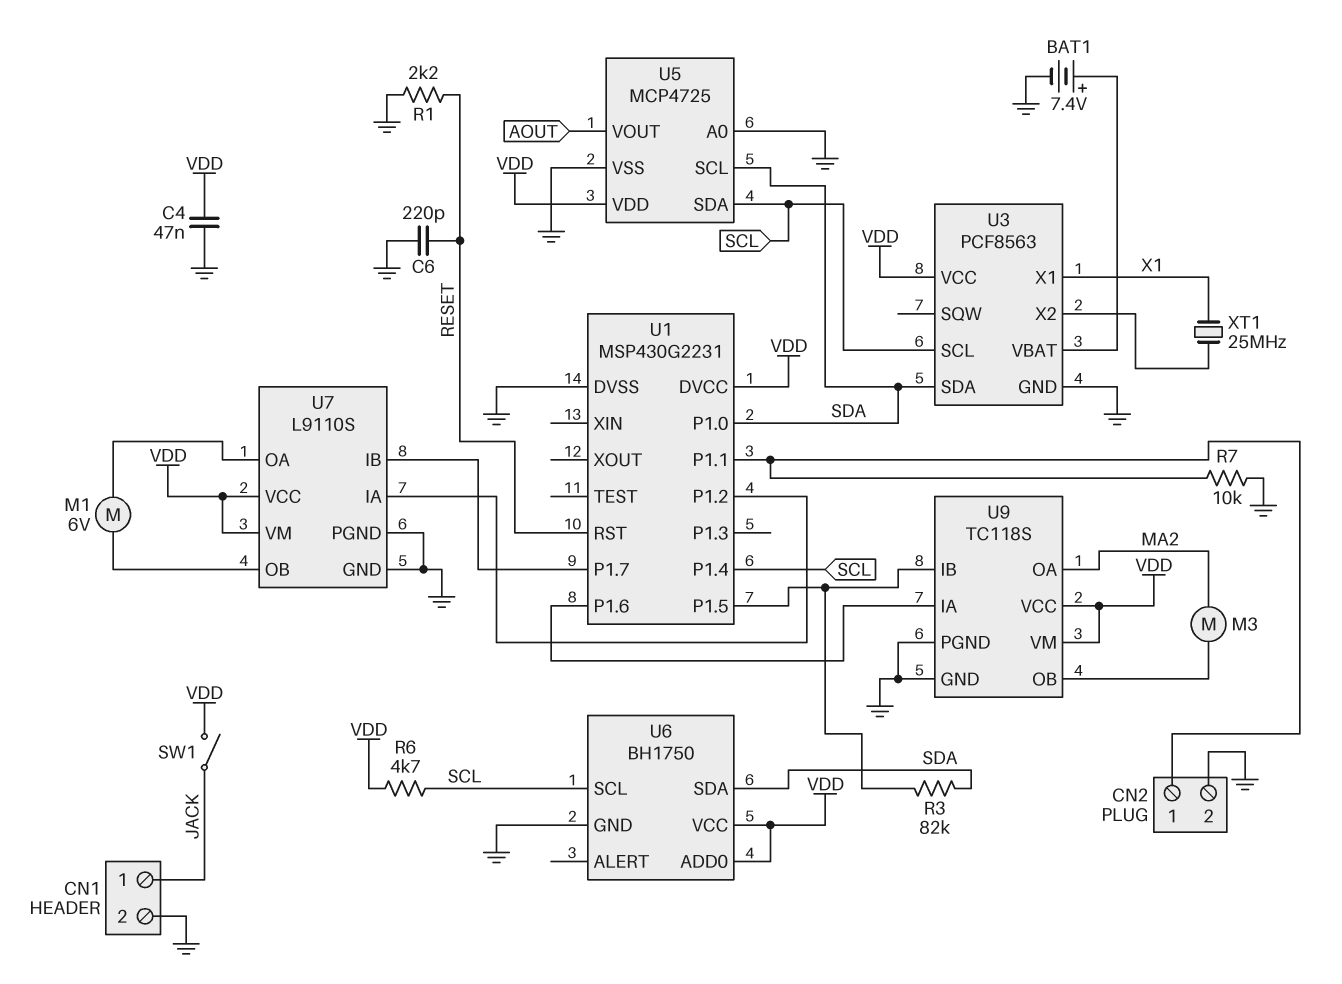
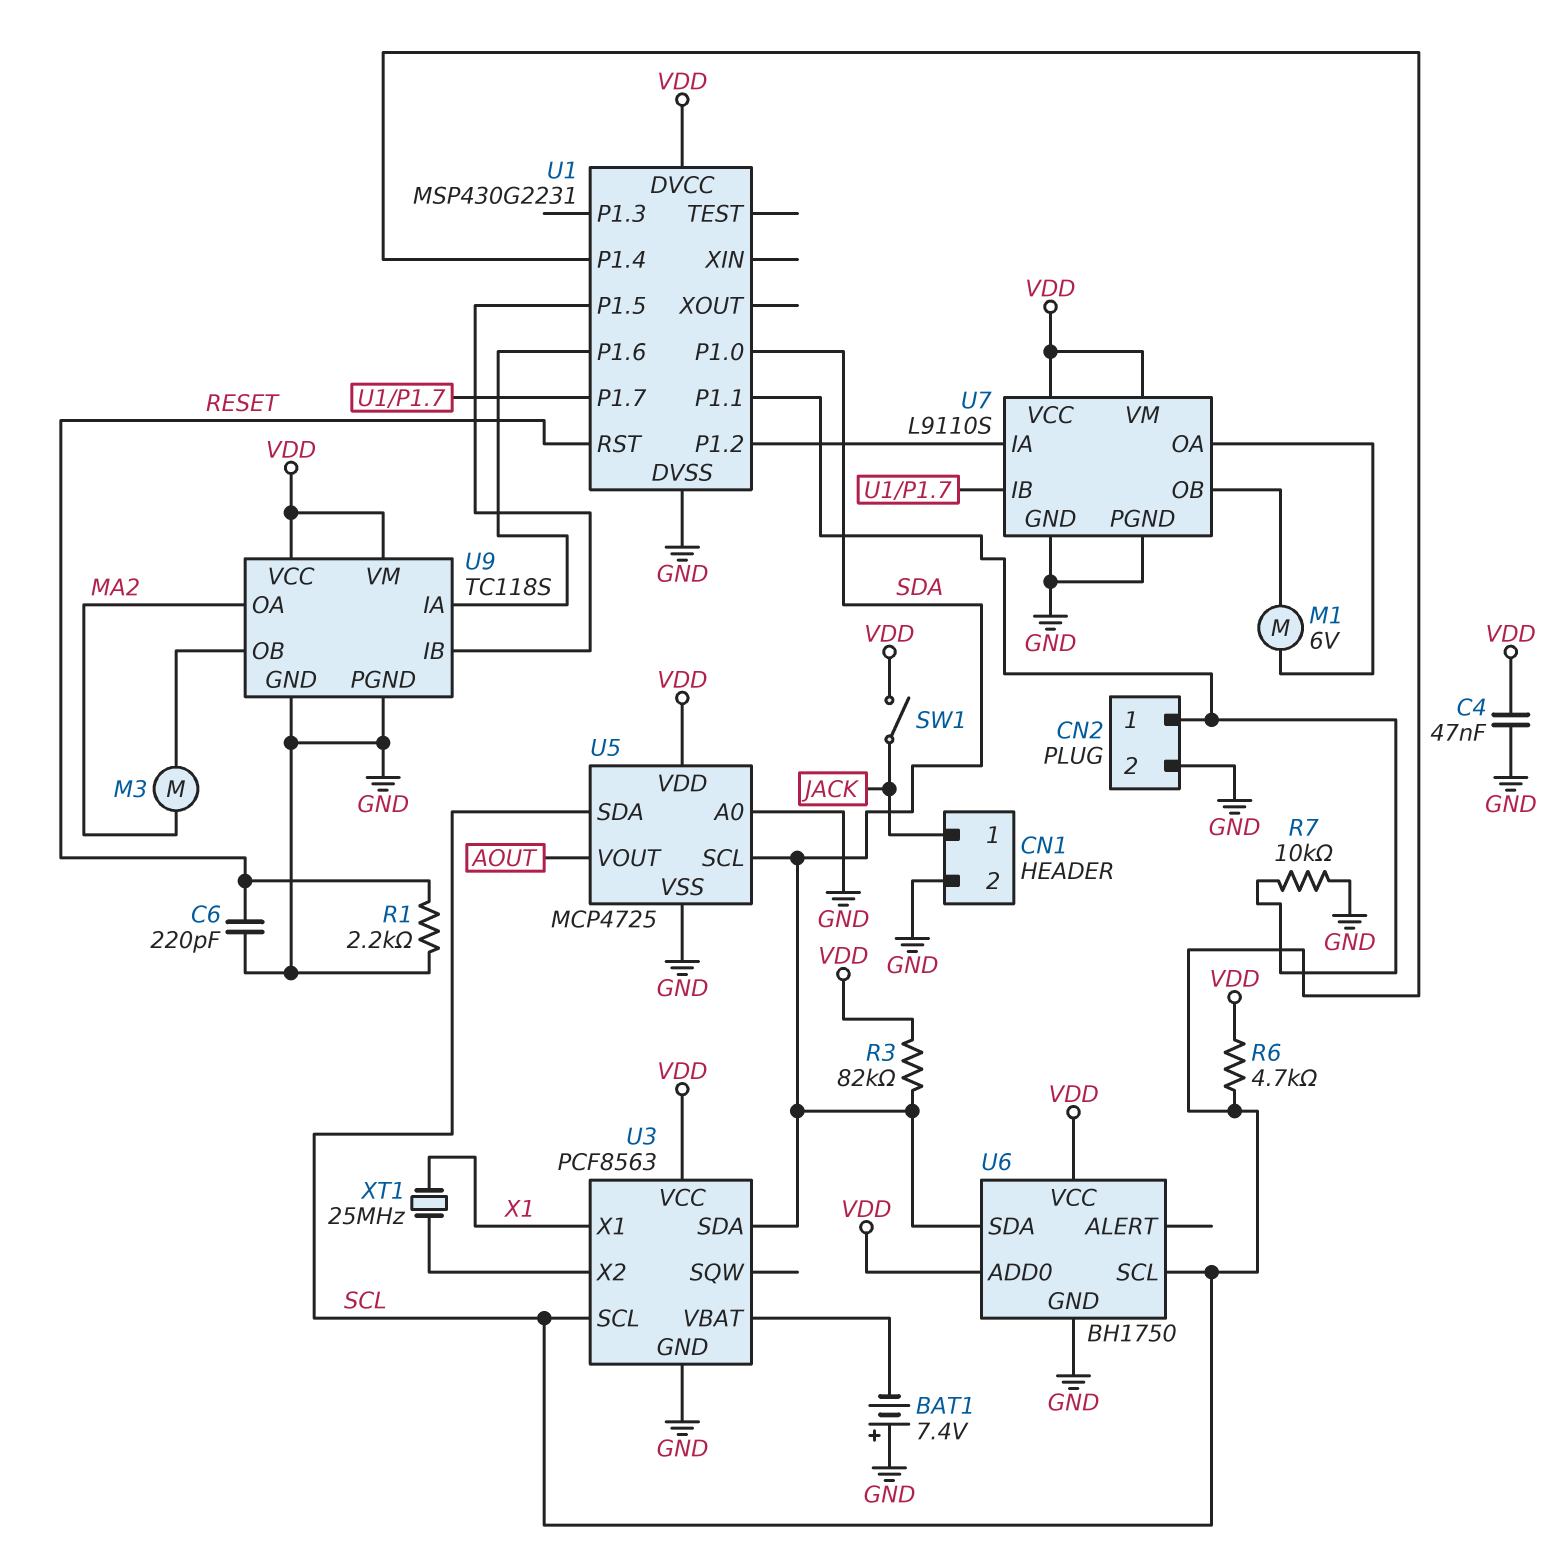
BAT1: 7.4V (plus U3/VBAT, minus GND) -> 7.4V (plus GND, minus U3/VBAT)
R3: 82k (SDA, U1/P1.5) -> 82k (SDA, VDD)

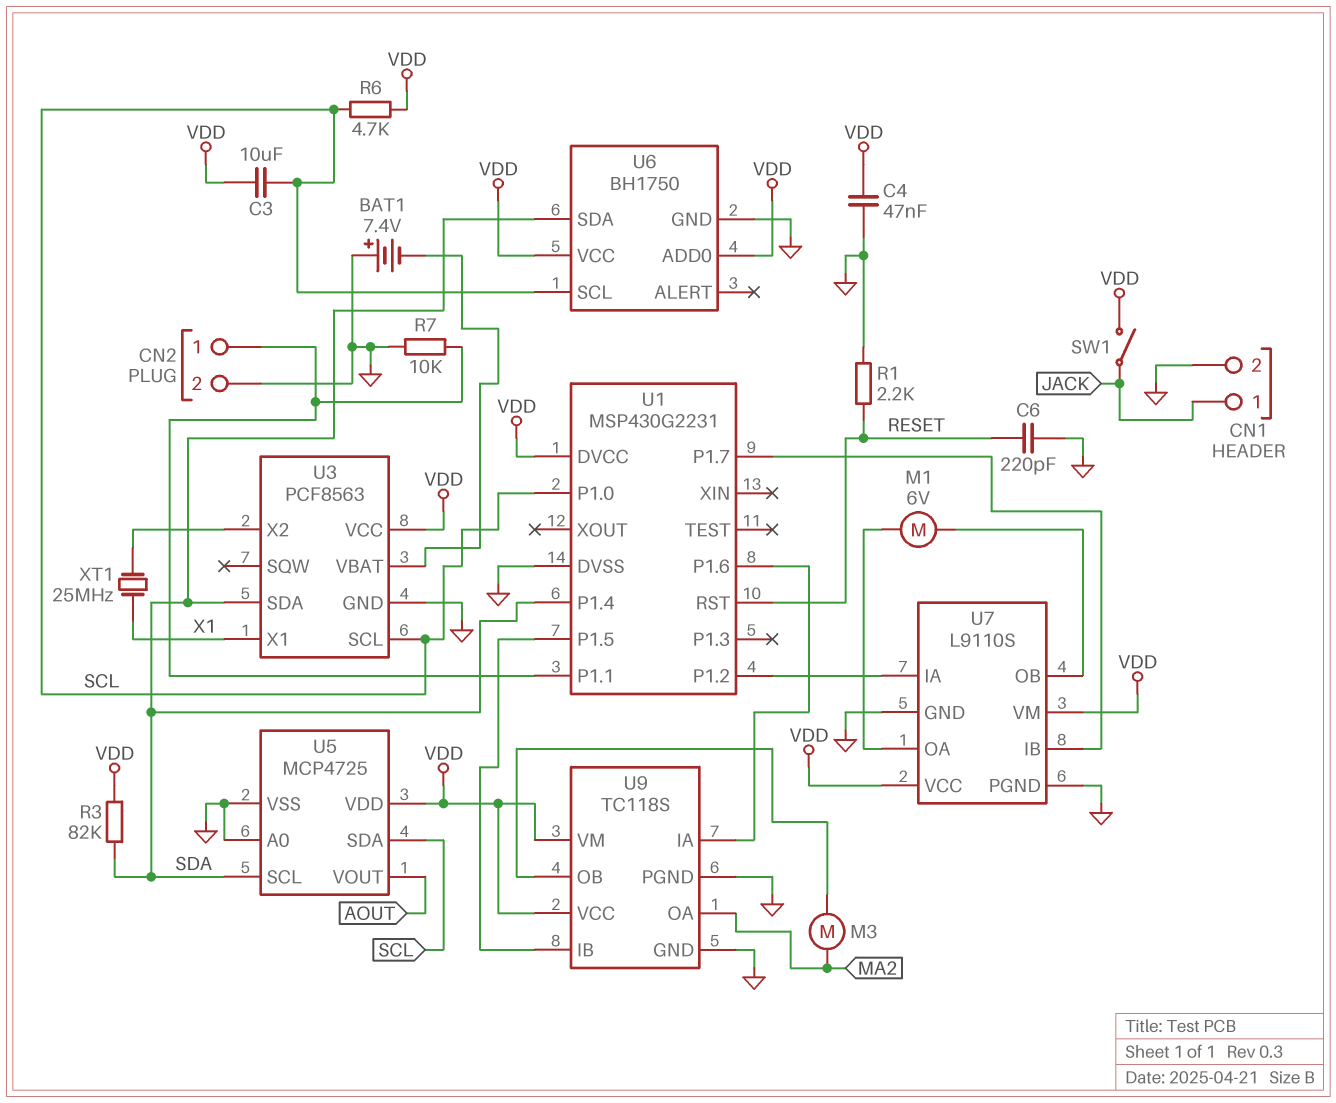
C3: none -> 10uF (SCL, VDD)
U1 pin P1.0: SDA -> SCL
U1 pin P1.4: SCL -> SDA

